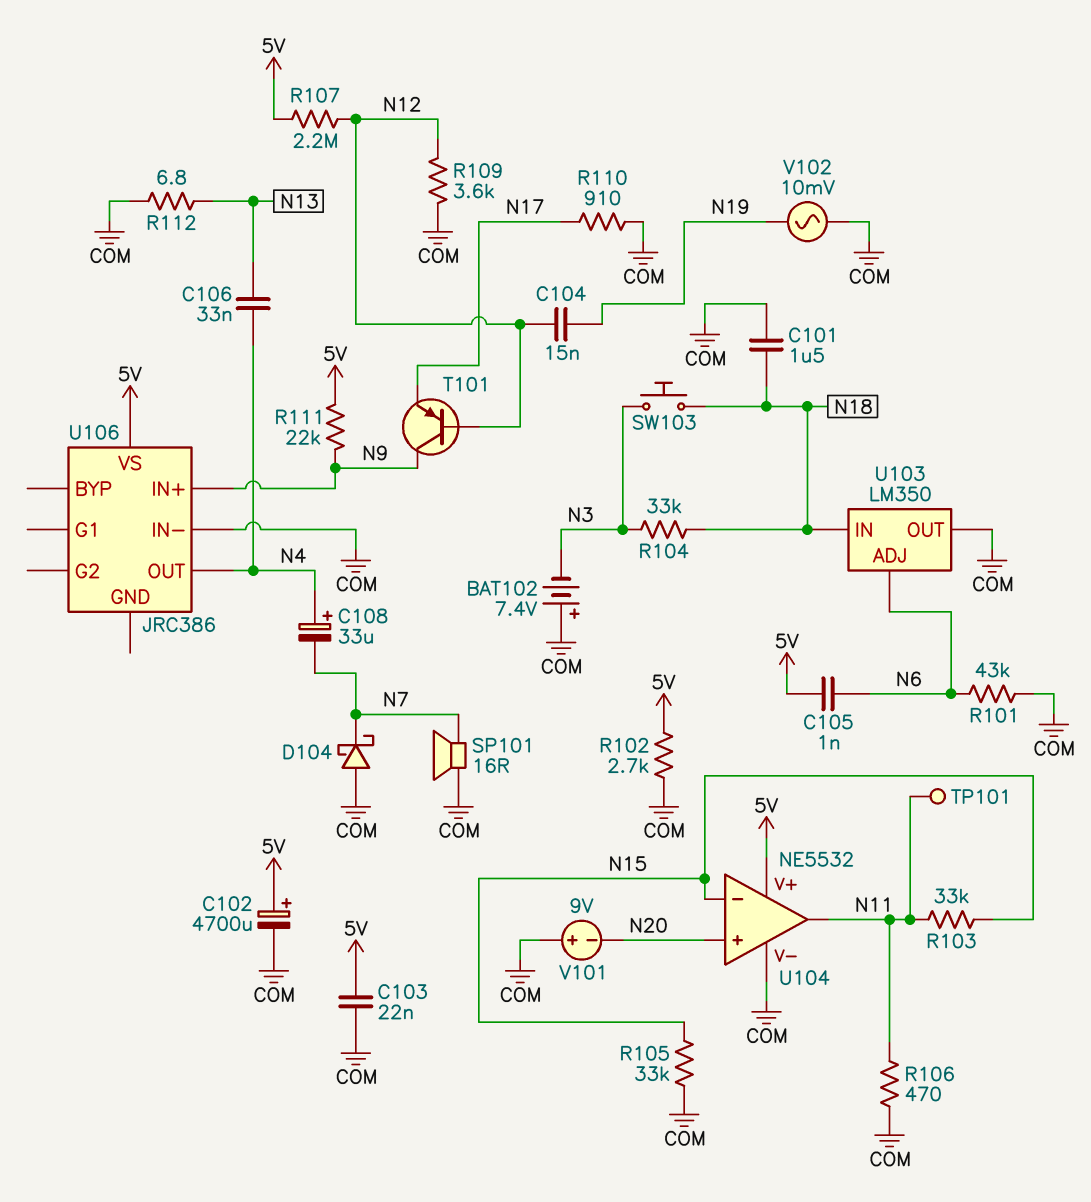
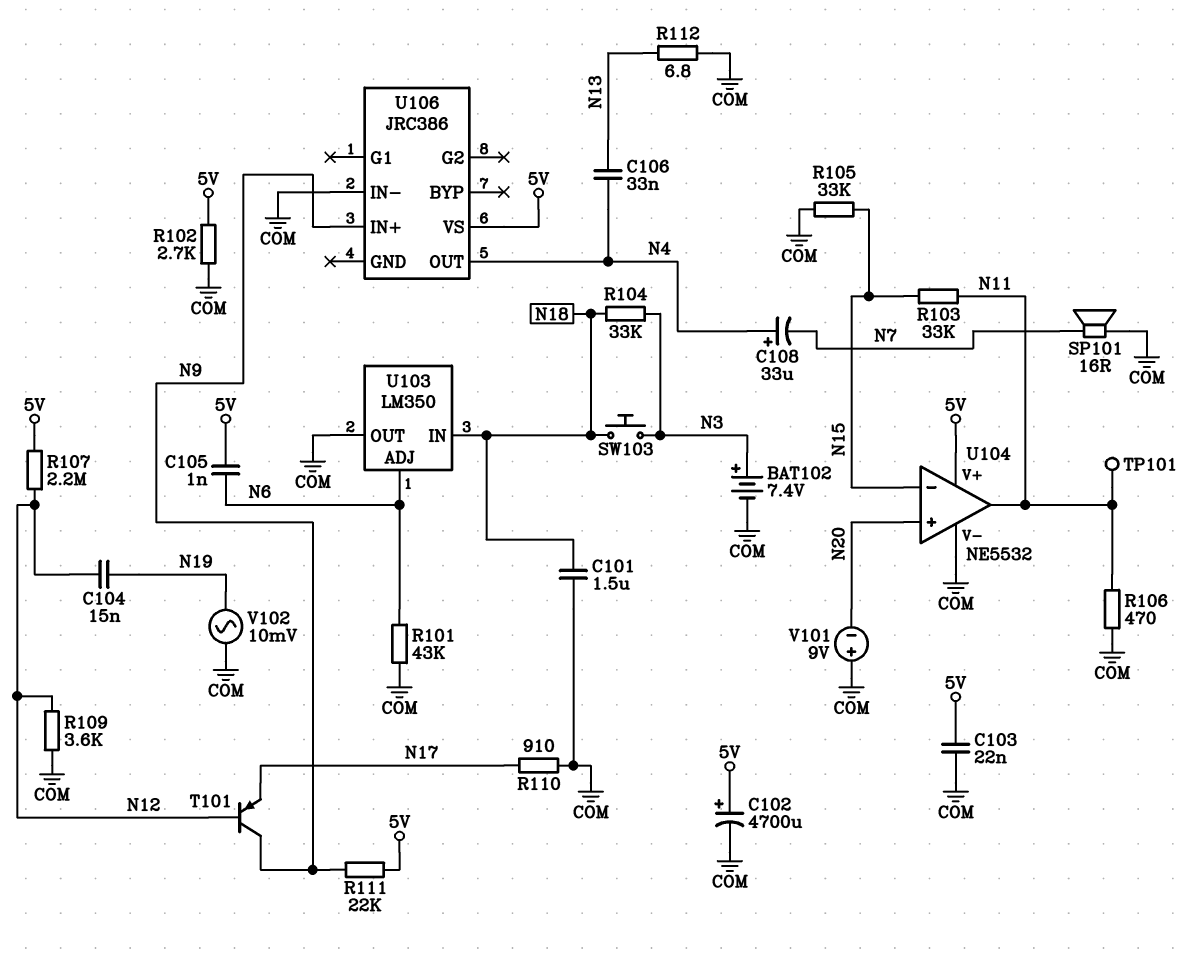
BAT102: 7.4V (plus COM, minus N3) -> 7.4V (plus N3, minus COM)
D104: schottky (A COM, K N7) -> none

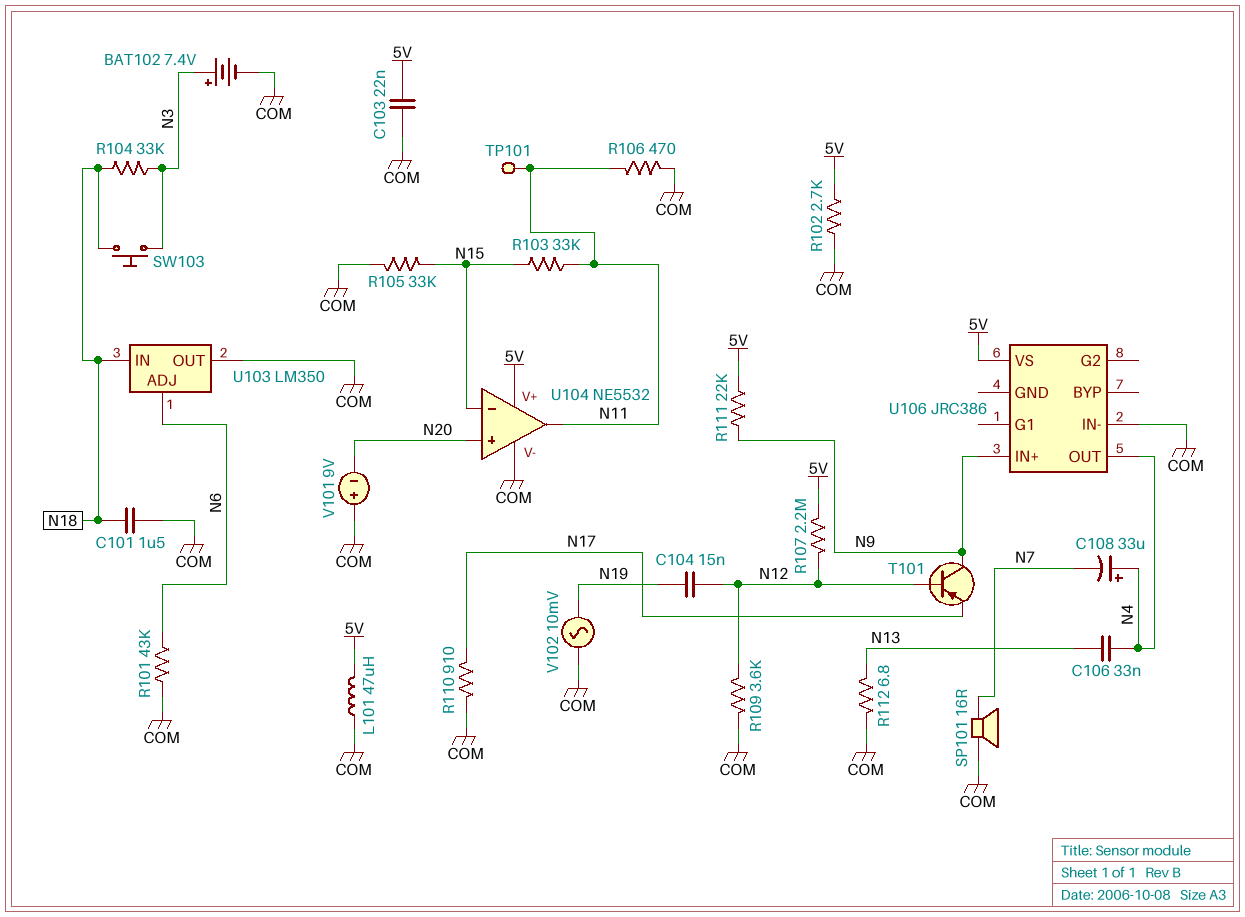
C102: 4700uF (plus 5V, minus COM) -> none
C105: 1nF (5V, N6) -> none
L101: none -> 47uH (5V, COM)

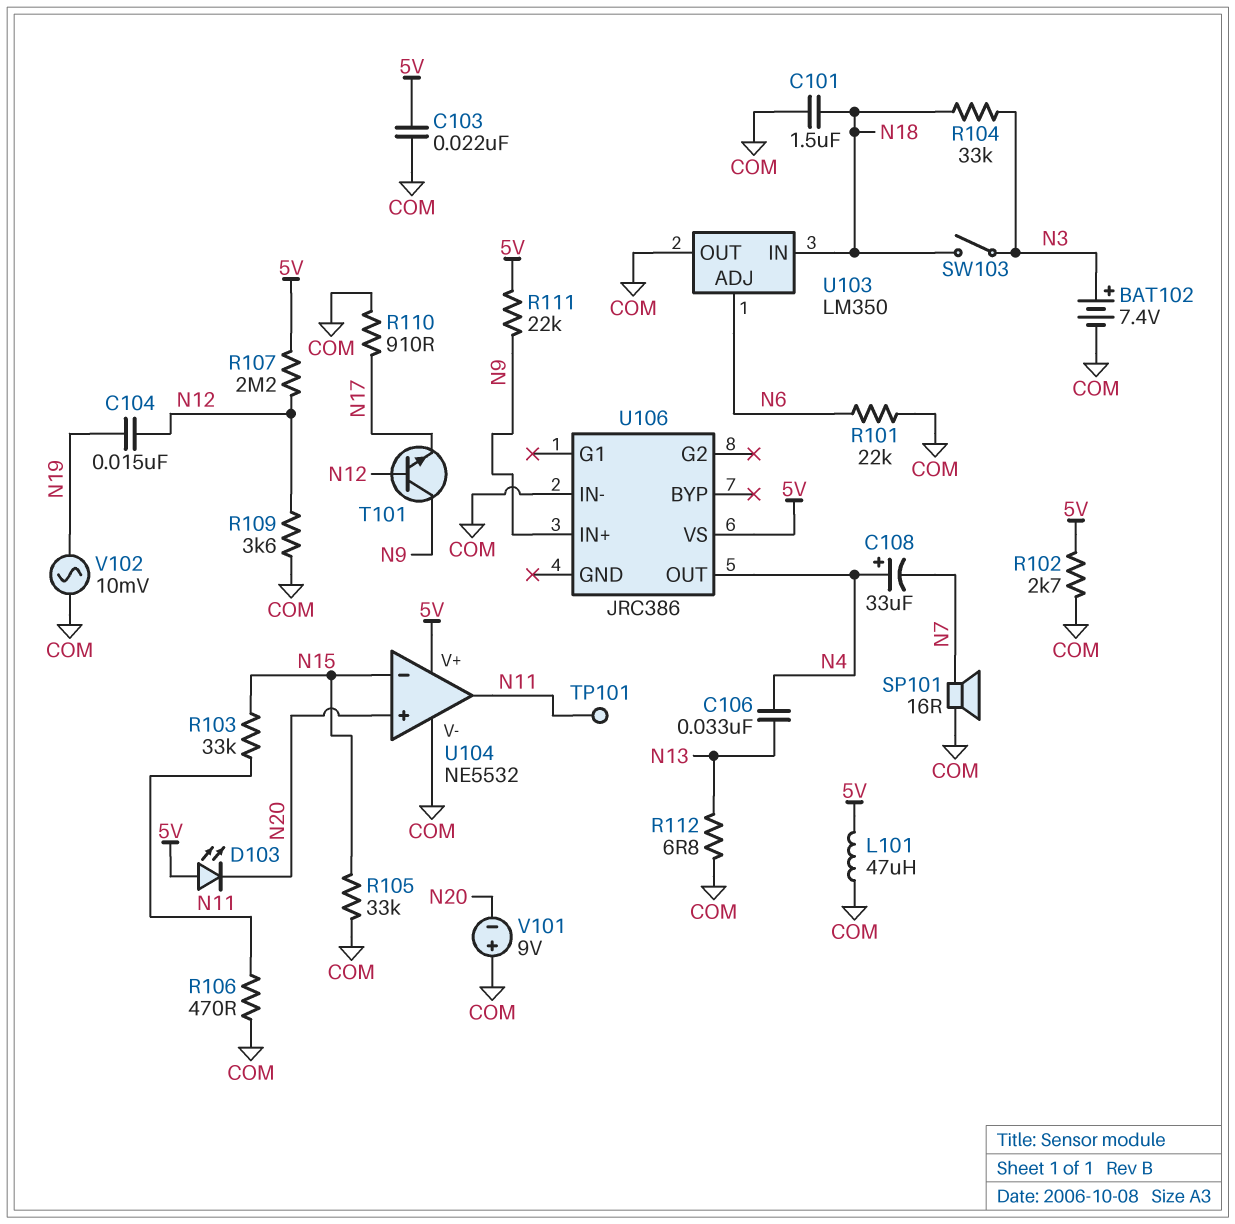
D103: none -> LED (A 5V, K N20)
R101: 43k (COM, N6) -> 22k (COM, N6)
SW103: button (N3, N18) -> switch (N3, N18)
T101: PNP (B N12, C N9, E N17) -> NPN (B N12, C N9, E N17)

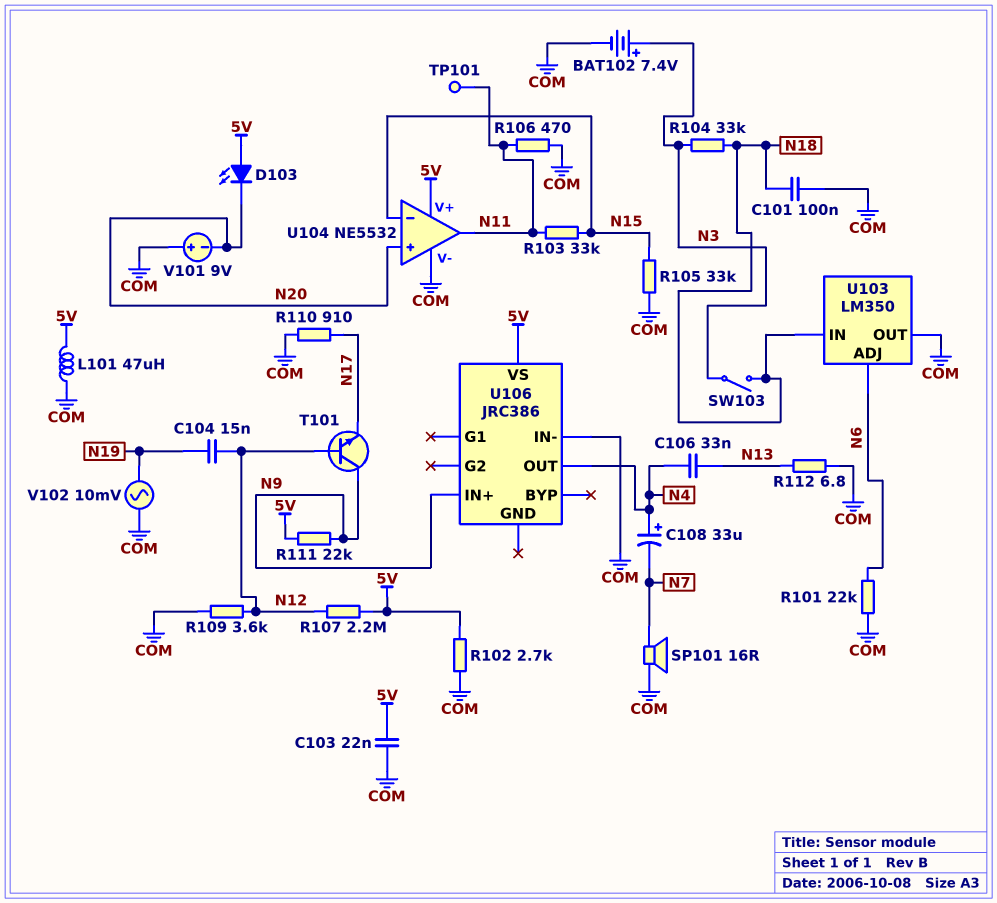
C101: 1.5uF (COM, N18) -> 100nF (COM, N18)

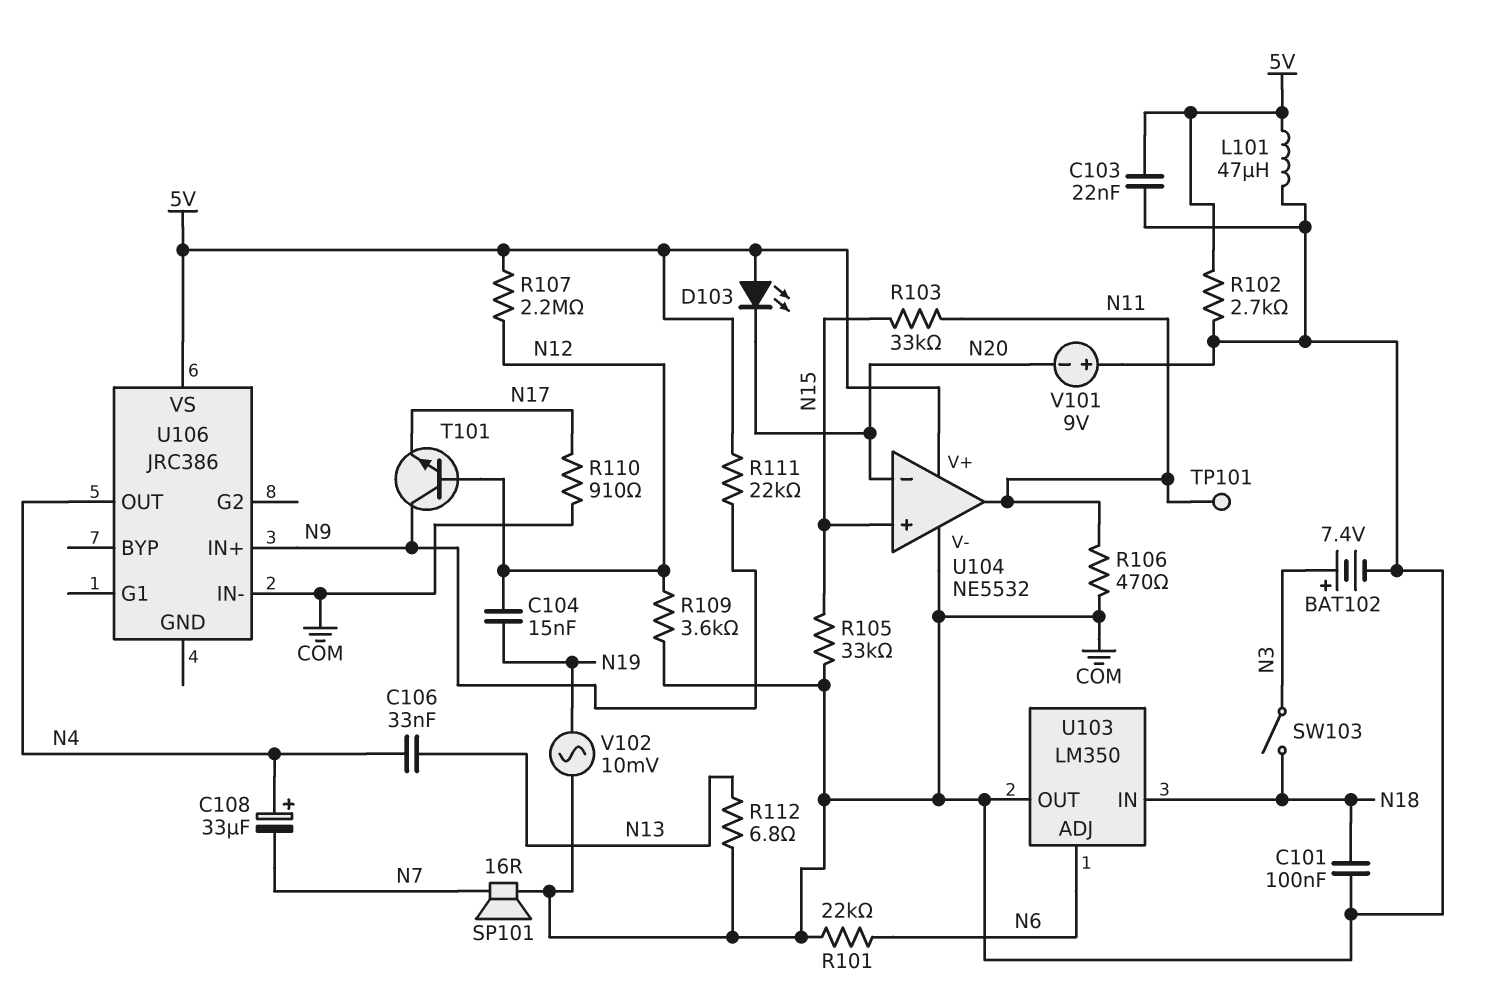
R104: 33k (N3, N18) -> none
U104 pin in+: N20 -> N15
U104 pin in-: N15 -> N20

